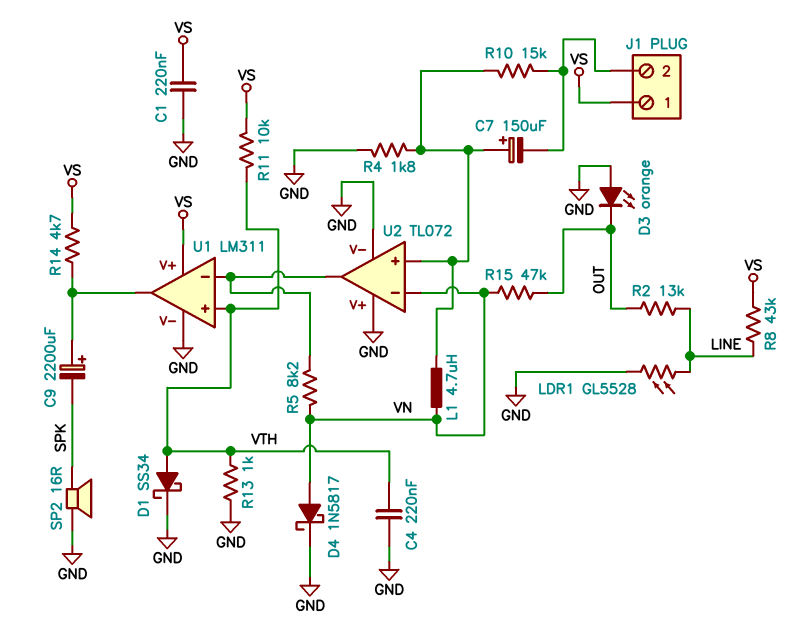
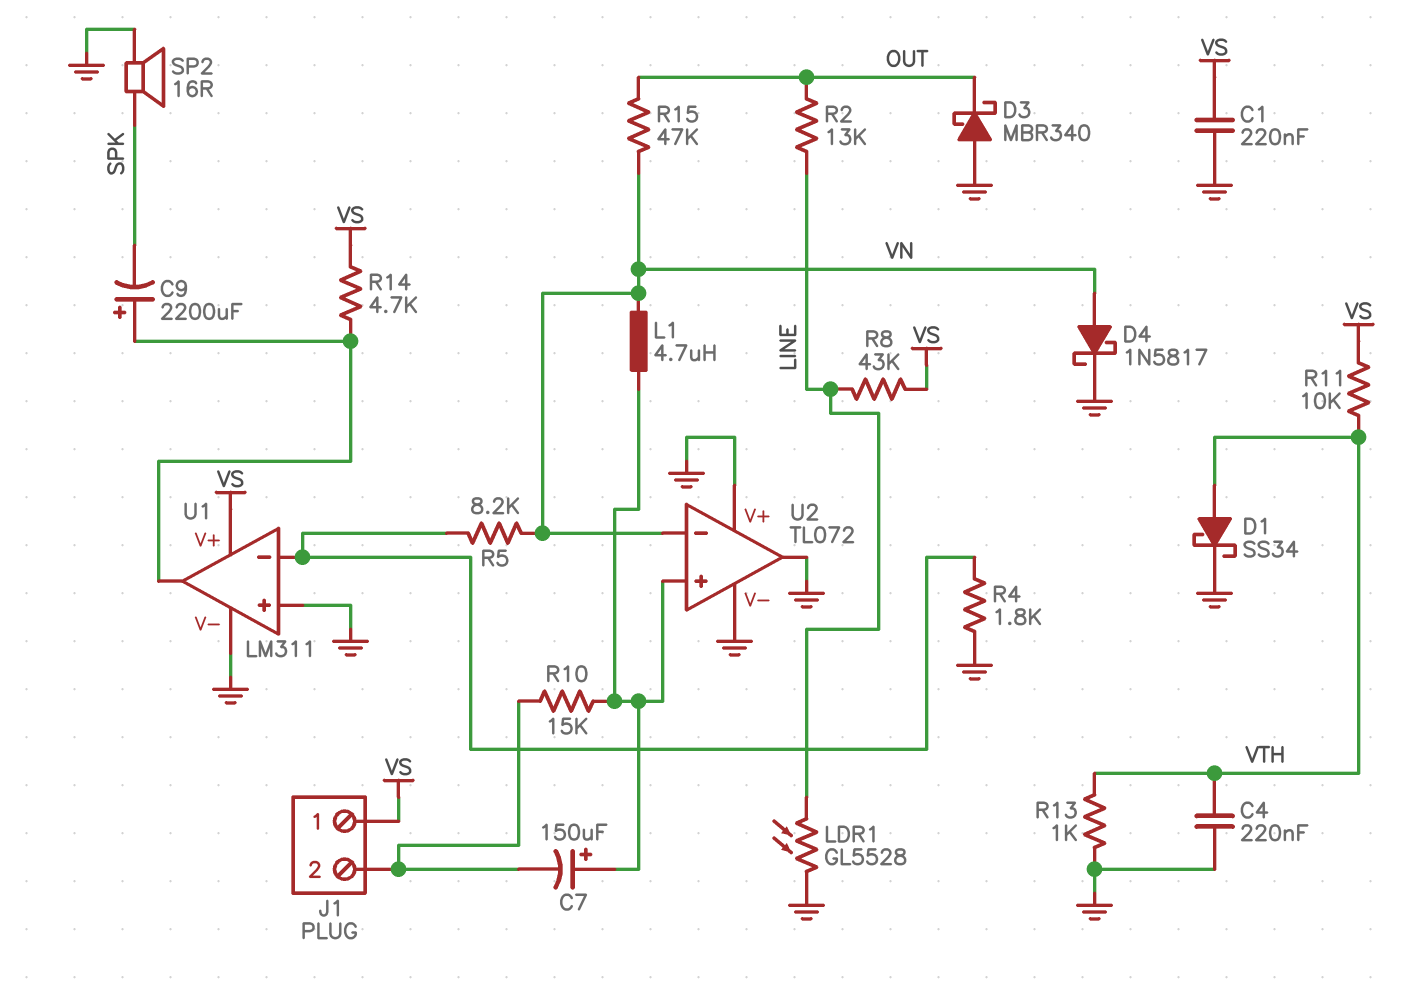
D3: LED orange (A GND, K OUT) -> schottky MBR340 (A GND, K OUT)
R4: 1.8k (GND, U2/in+) -> 1.8k (GND, U1/in-)
U1 pin in+: VTH -> GND
U2 pin out: U1/in- -> GND

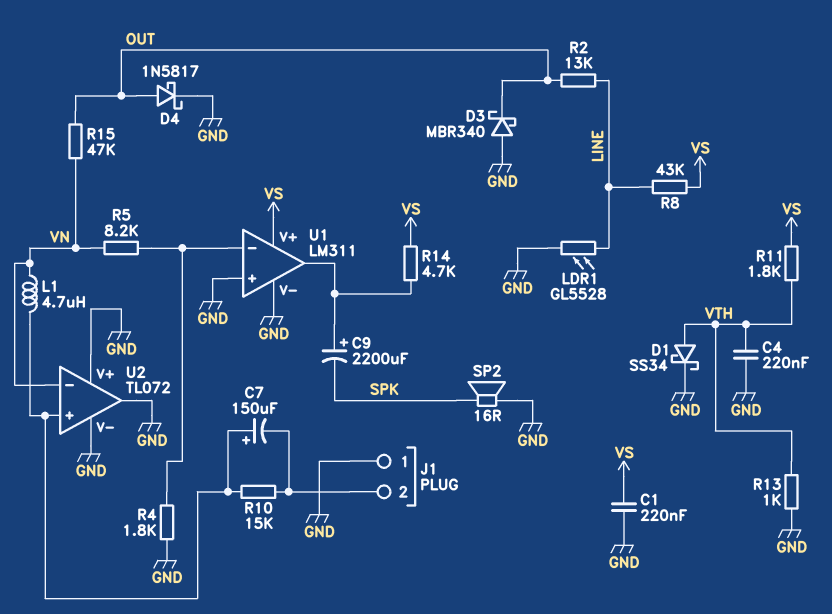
D4: schottky 1N5817 (A VN, K GND) -> schottky 1N5817 (A OUT, K GND)
J1 pin 1: VS -> GND
R11: 10k (VS, VTH) -> 1.8k (VS, VTH)

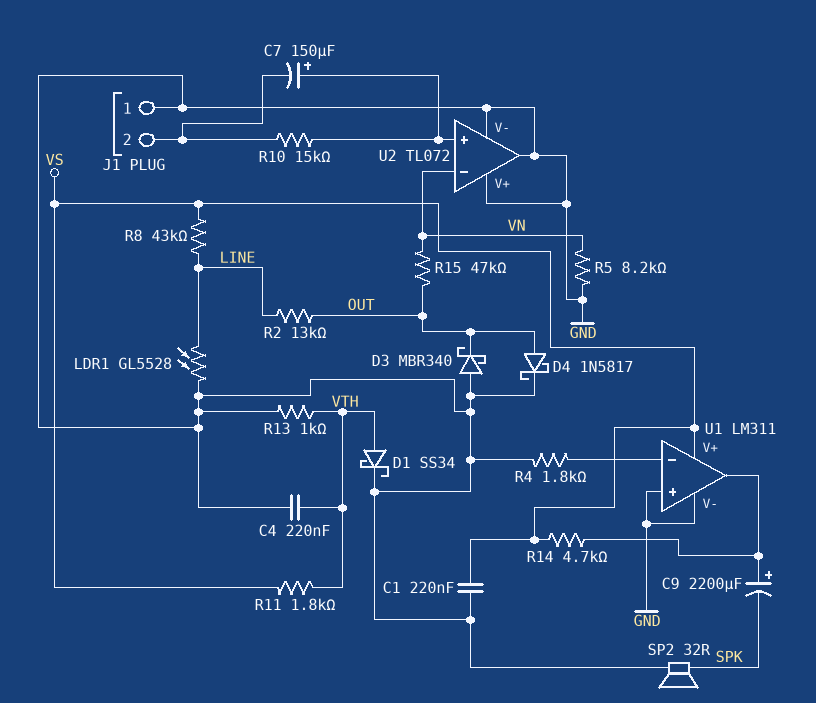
L1: 4.7uH (U2/in+, VN) -> none
R5: 8.2k (U1/in-, VN) -> 8.2k (GND, VN)
SP2: speaker 16R (GND, SPK) -> speaker 32R (GND, SPK)

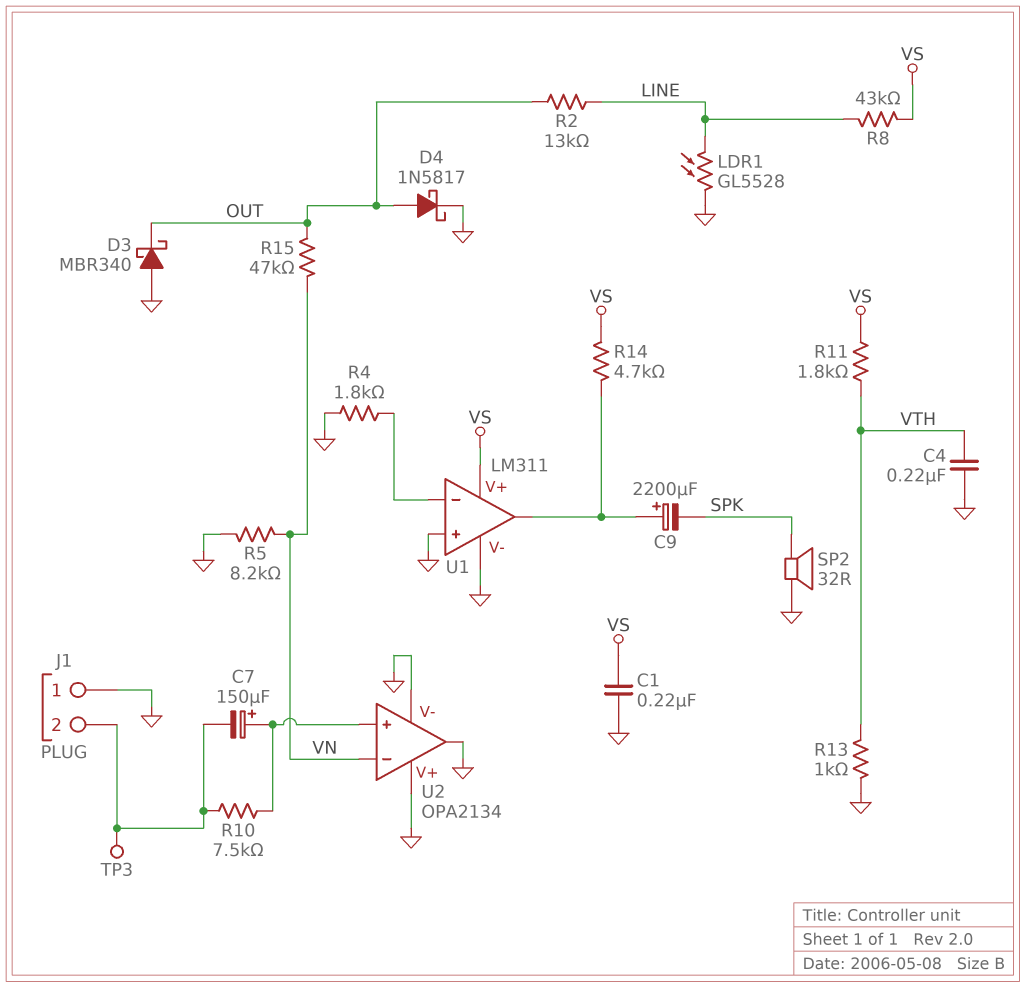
D1: schottky SS34 (A VTH, K GND) -> none
R10: 15k (J1/2, U2/in+) -> 7.5k (J1/2, U2/in+)
TP3: none -> test point (J1/2)
U2: TL072 -> OPA2134

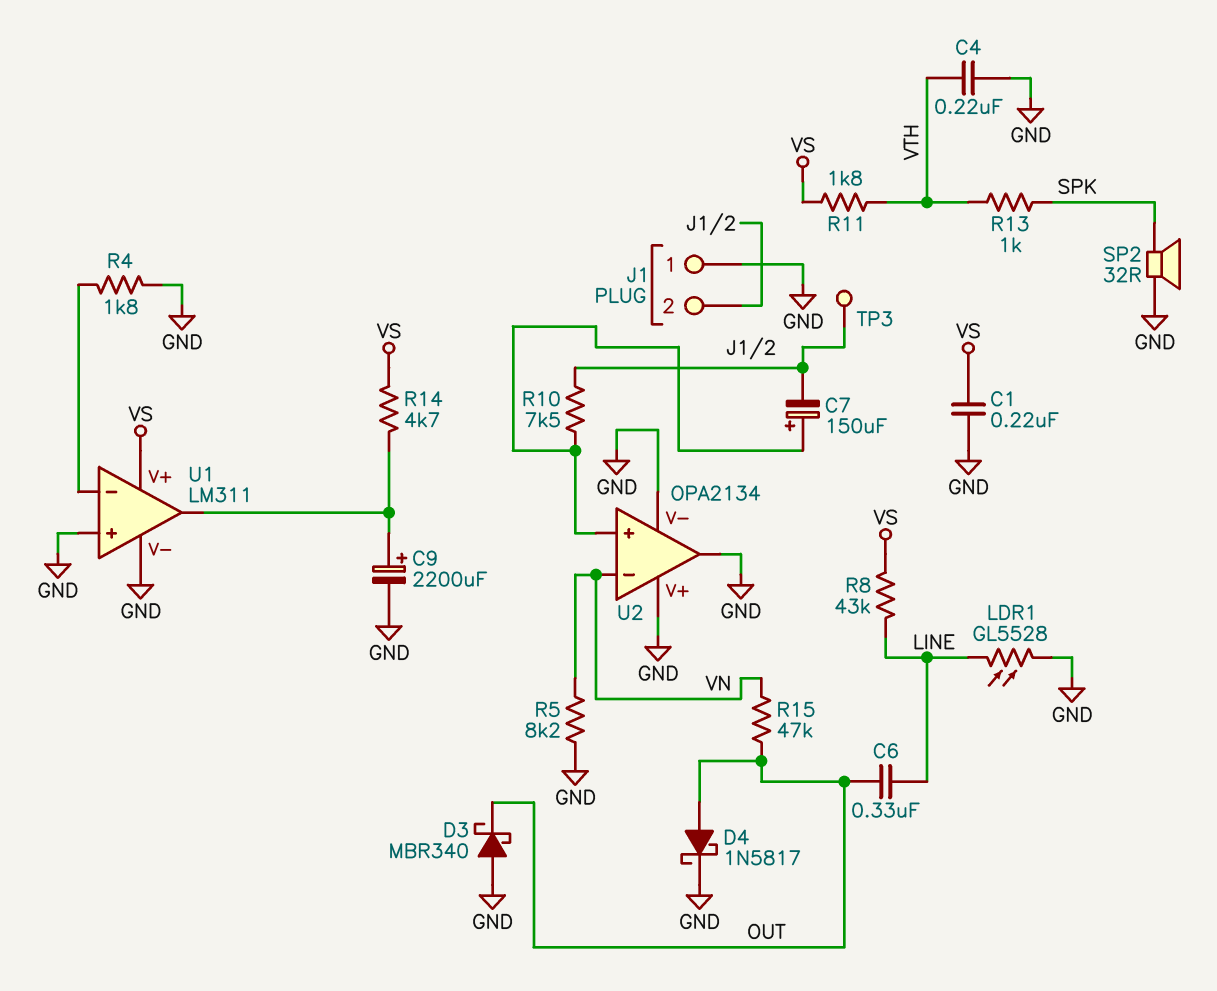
C6: none -> 330nF (LINE, OUT)
C9: 2200uF (plus U1/out, minus SPK) -> 2200uF (plus U1/out, minus GND)
R2: 13k (LINE, OUT) -> none
R13: 1k (GND, VTH) -> 1k (SPK, VTH)

